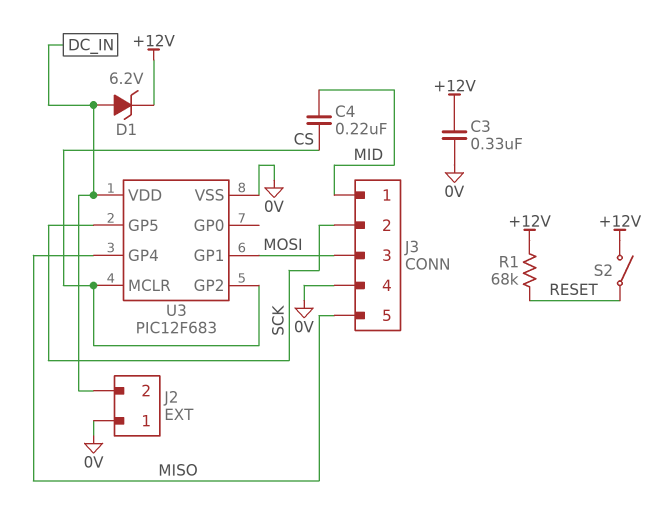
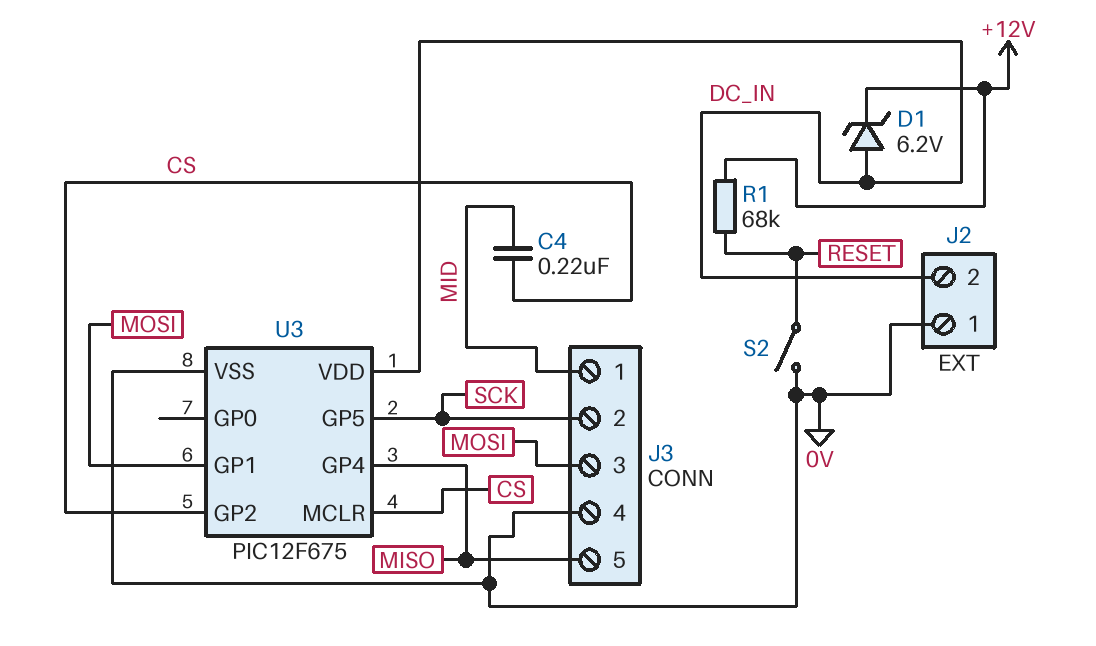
C3: 330nF (+12V, 0V) -> none
S2: switch (+12V, RESET) -> switch (0V, RESET)
U3: PIC12F683 -> PIC12F675

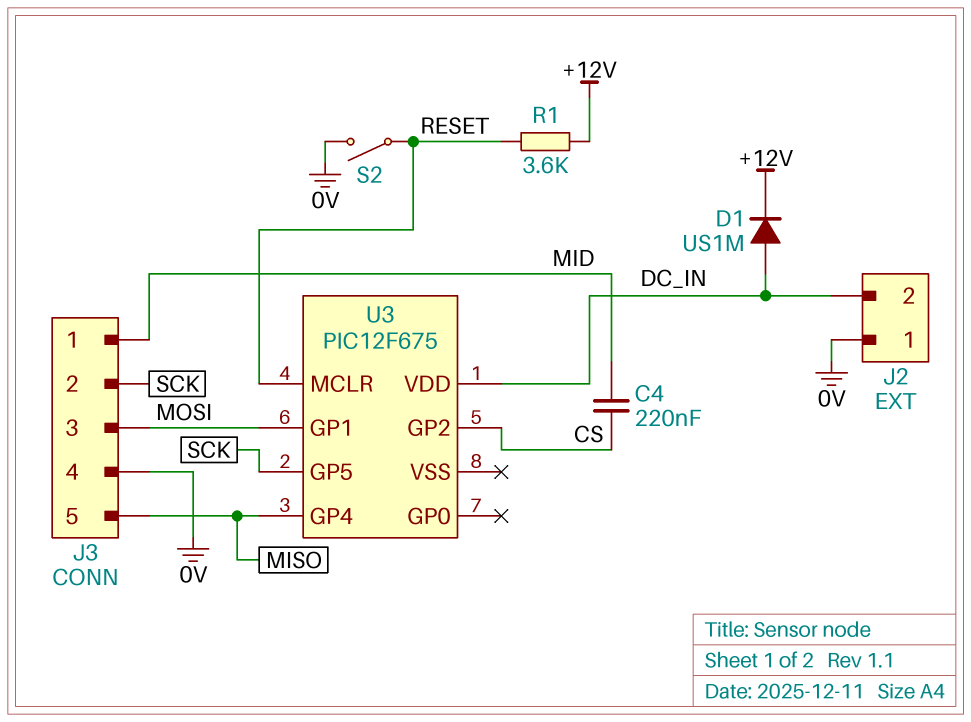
D1: zener 6.2V (A DC_IN, K +12V) -> diode US1M (A DC_IN, K +12V)
R1: 68k (+12V, RESET) -> 3.6k (+12V, RESET)
U3 pin MCLR: CS -> RESET
U3 pin VSS: 0V -> none

